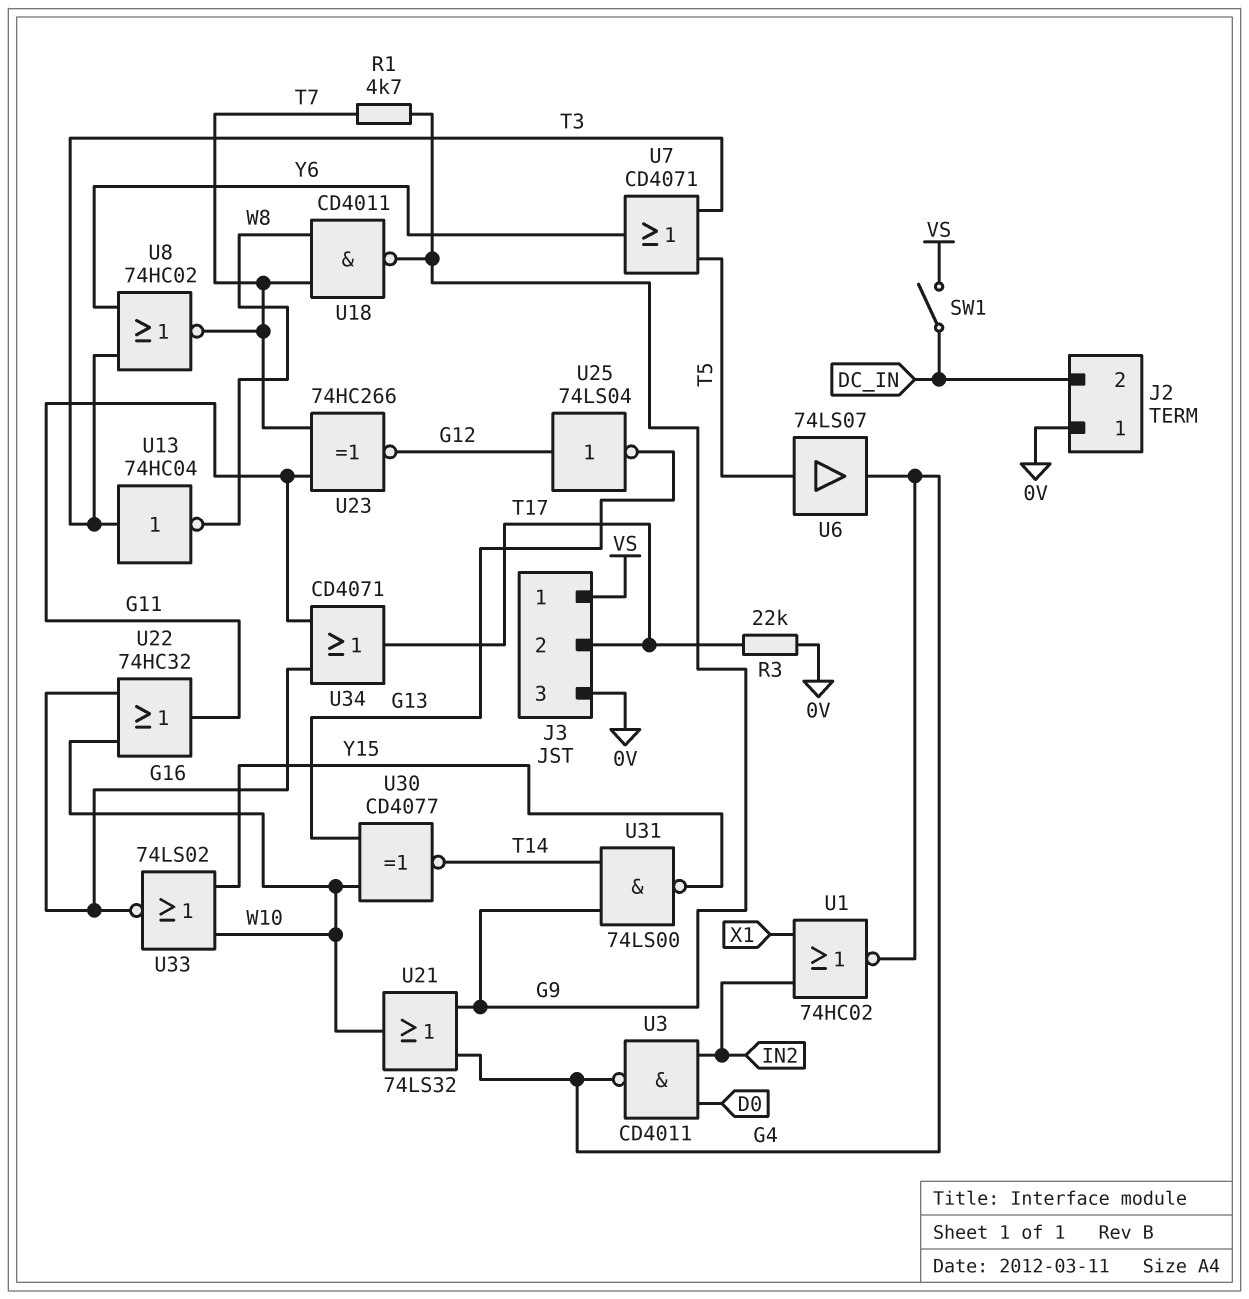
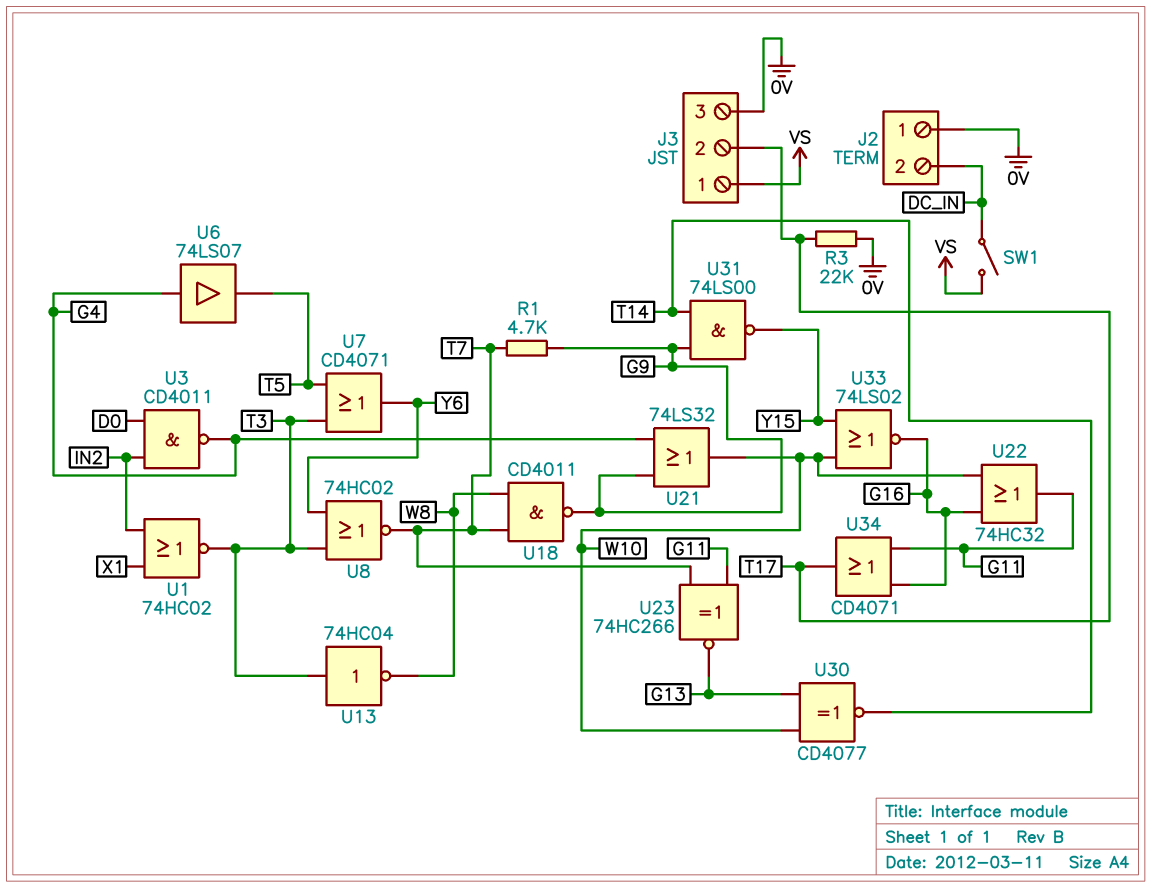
U1: NOR 74HC02 (in IN2, in X1, out G4) -> NOR 74HC02 (in IN2, in X1, out T3)
U6: buffer 74LS07 (in T5, out G4) -> buffer 74LS07 (in G4, out T5)
U23: XNOR 74HC266 (in G11, in T7, out G12) -> XNOR 74HC266 (in G11, in T7, out G13)
U25: NOT 74LS04 (in G12, out G13) -> none

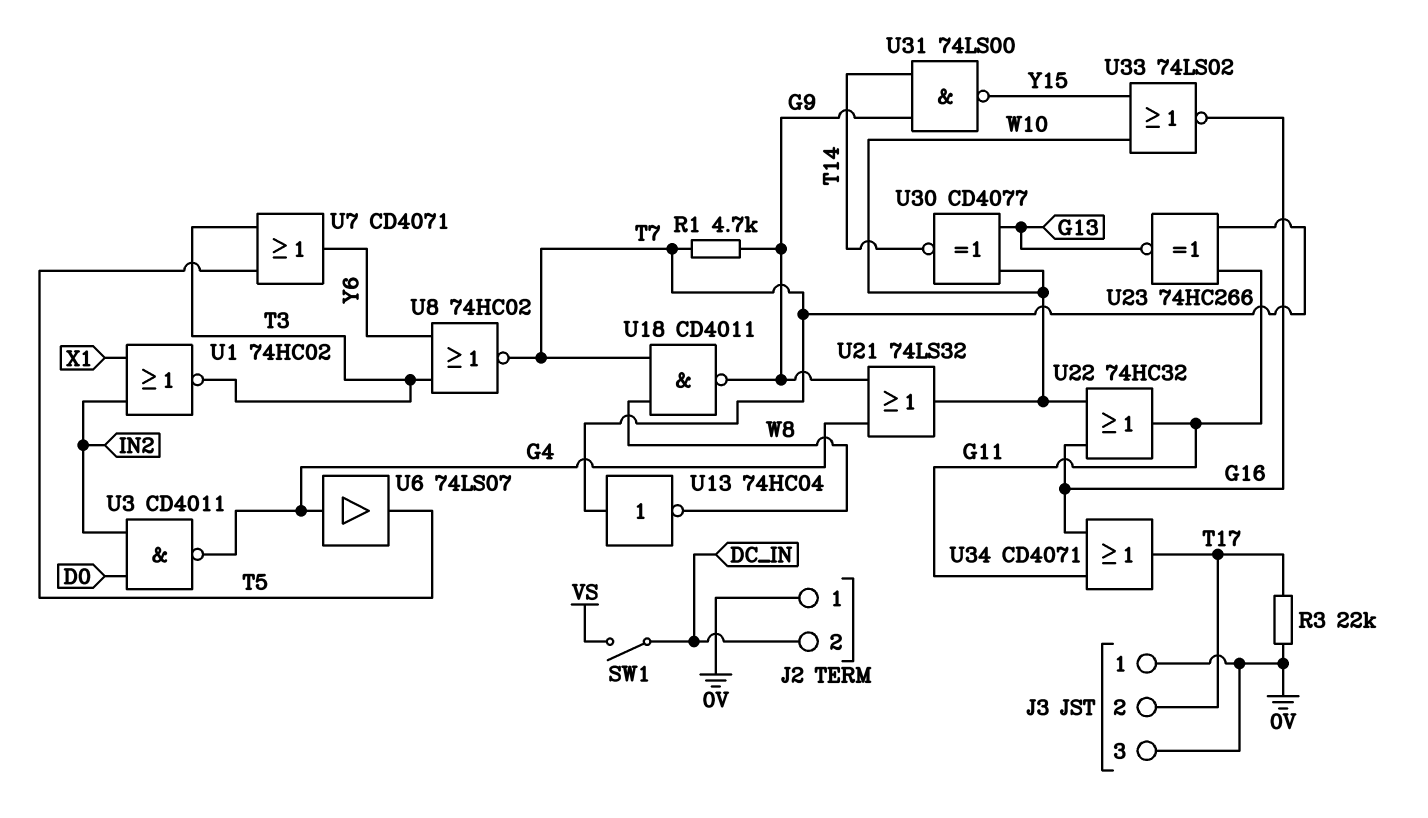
J3 pin 1: VS -> 0V
U13: NOT 74HC04 (in T3, out W8) -> NOT 74HC04 (in T7, out W8)

